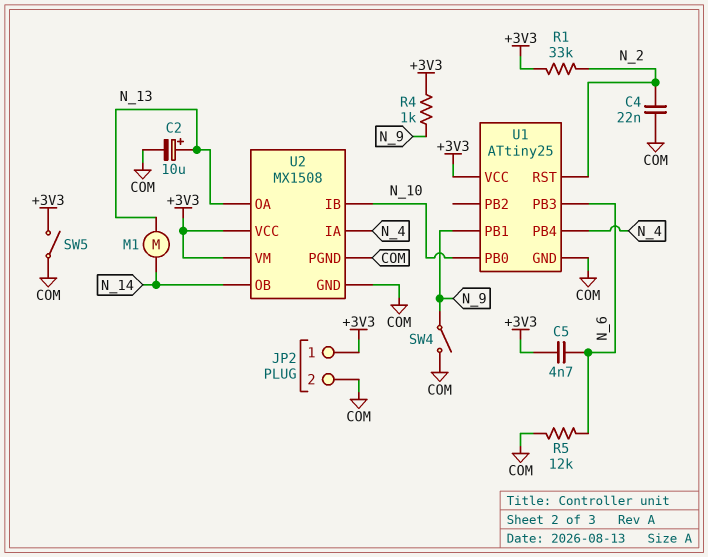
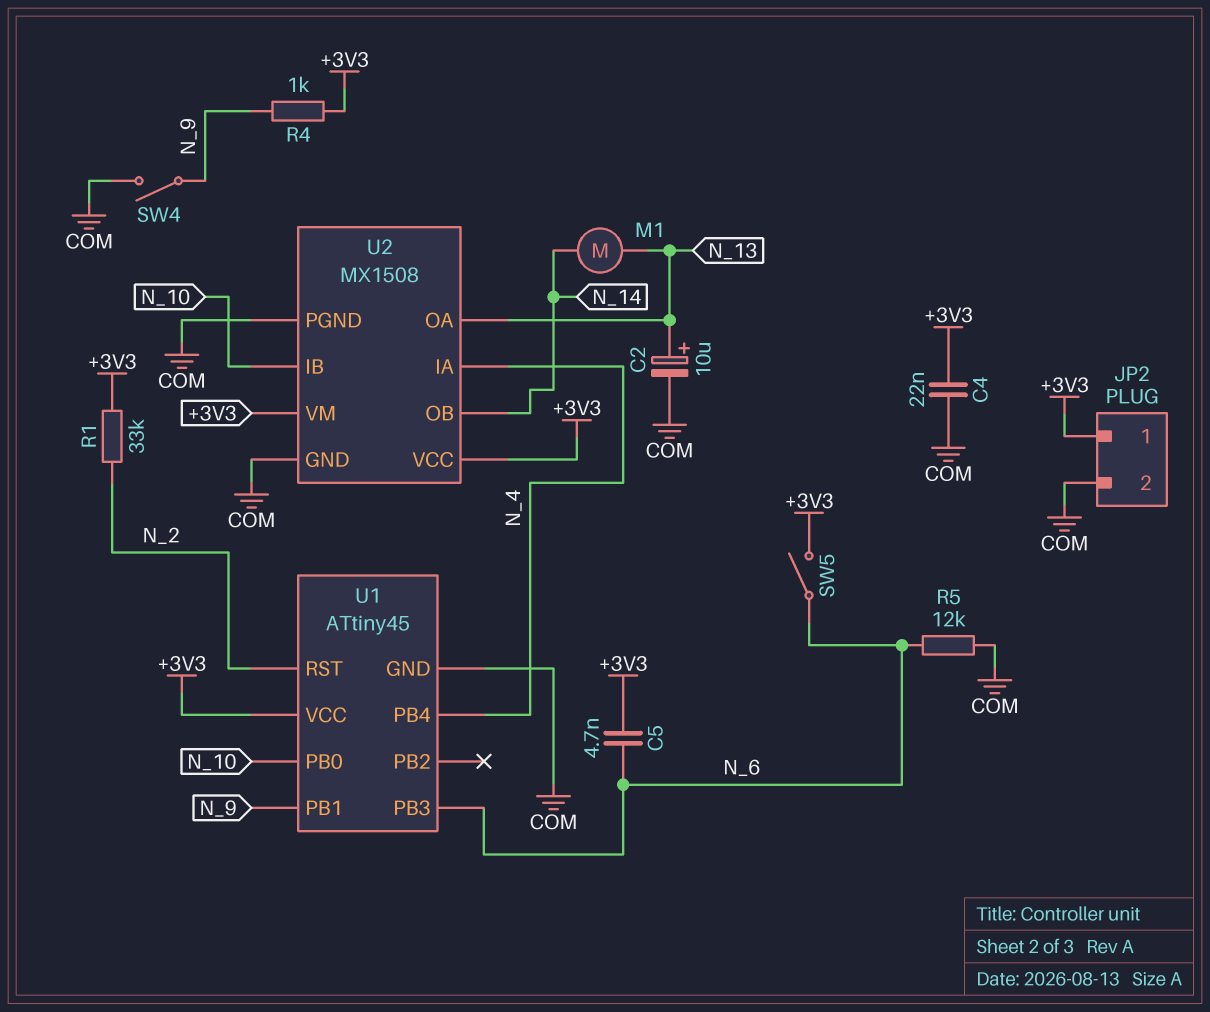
C4: 22nF (COM, N_2) -> 22nF (+3V3, COM)
SW5: switch (+3V3, COM) -> switch (+3V3, N_6)
U1: ATtiny25 -> ATtiny45

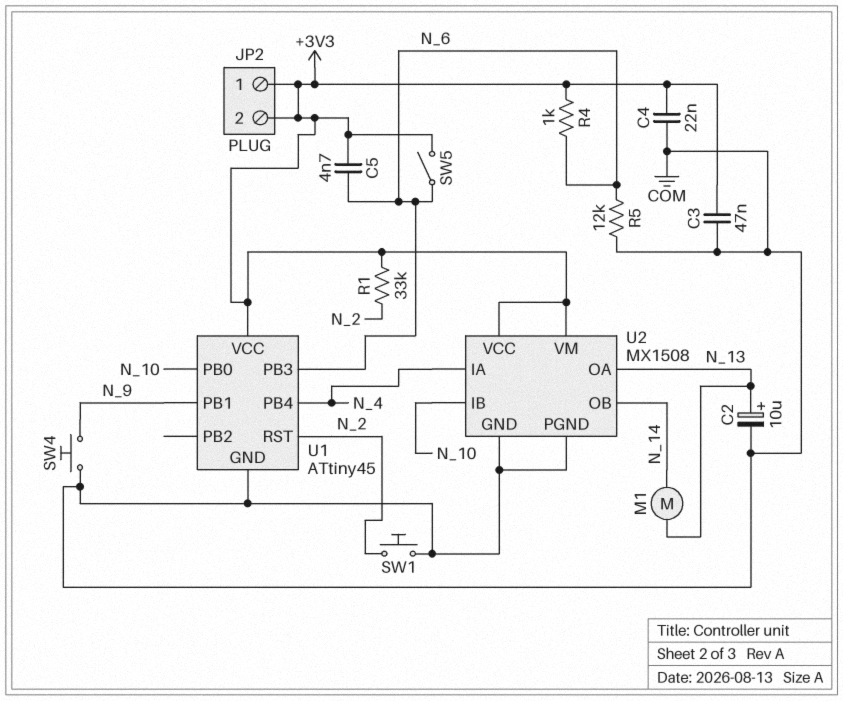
C3: none -> 47nF (+3V3, COM)
JP2 pin 2: COM -> +3V3
R4: 1k (+3V3, N_9) -> 1k (+3V3, N_6)
SW1: none -> button (COM, N_2)
SW4: switch (COM, N_9) -> button (COM, N_9)

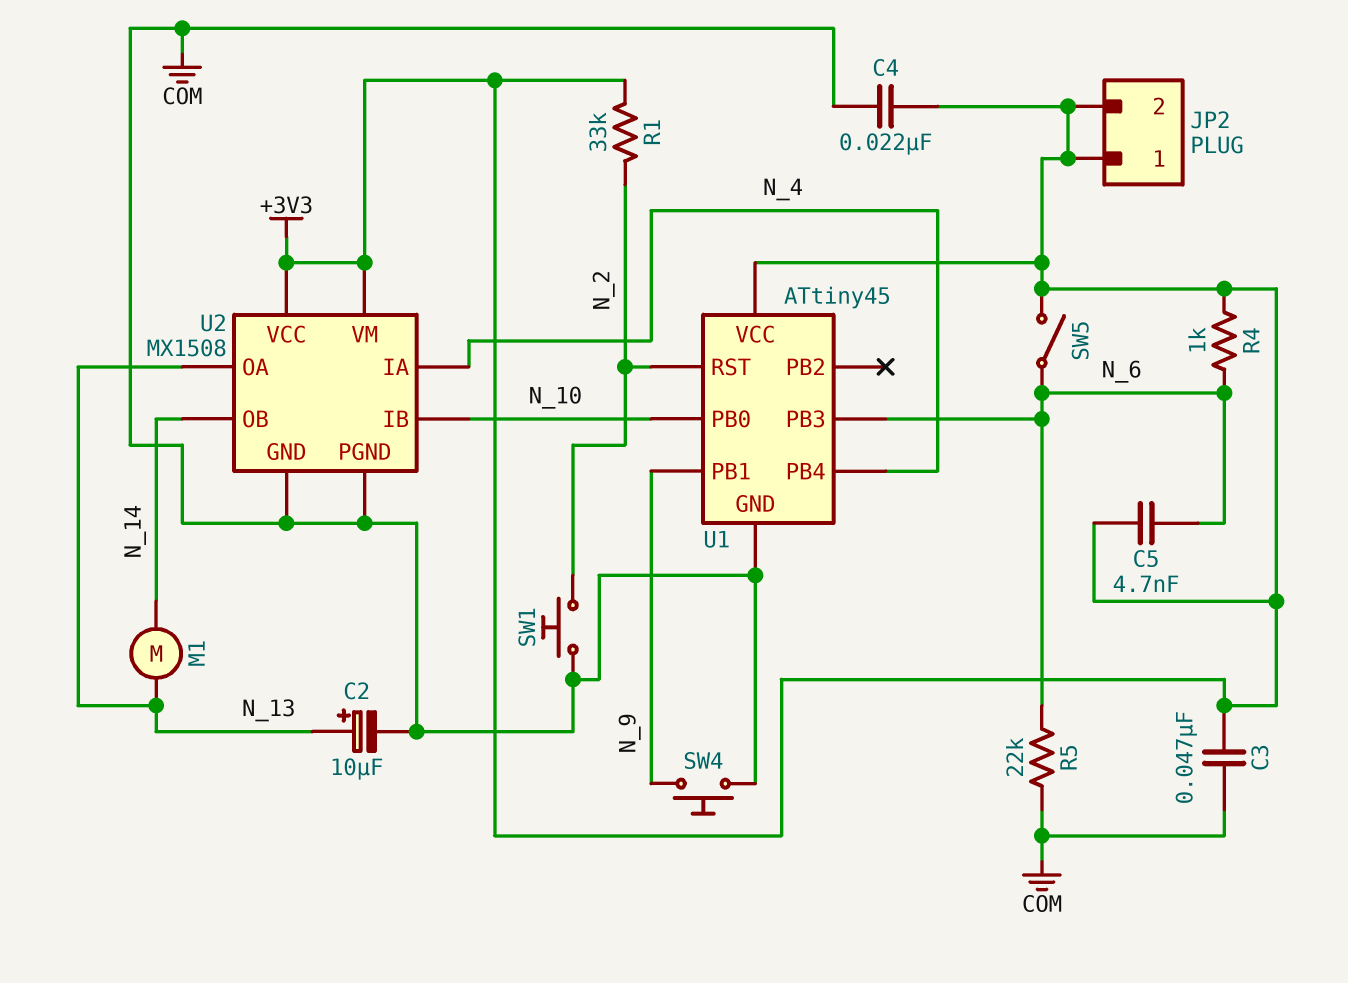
R5: 12k (COM, N_6) -> 22k (COM, N_6)

